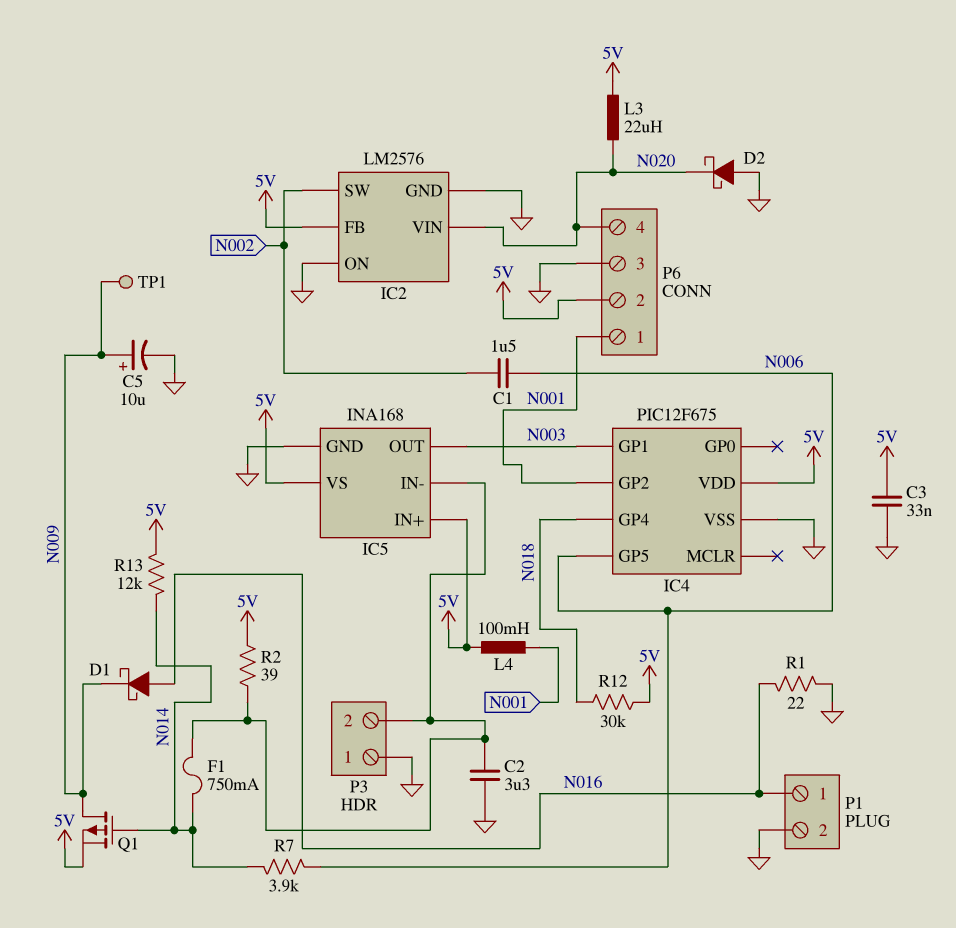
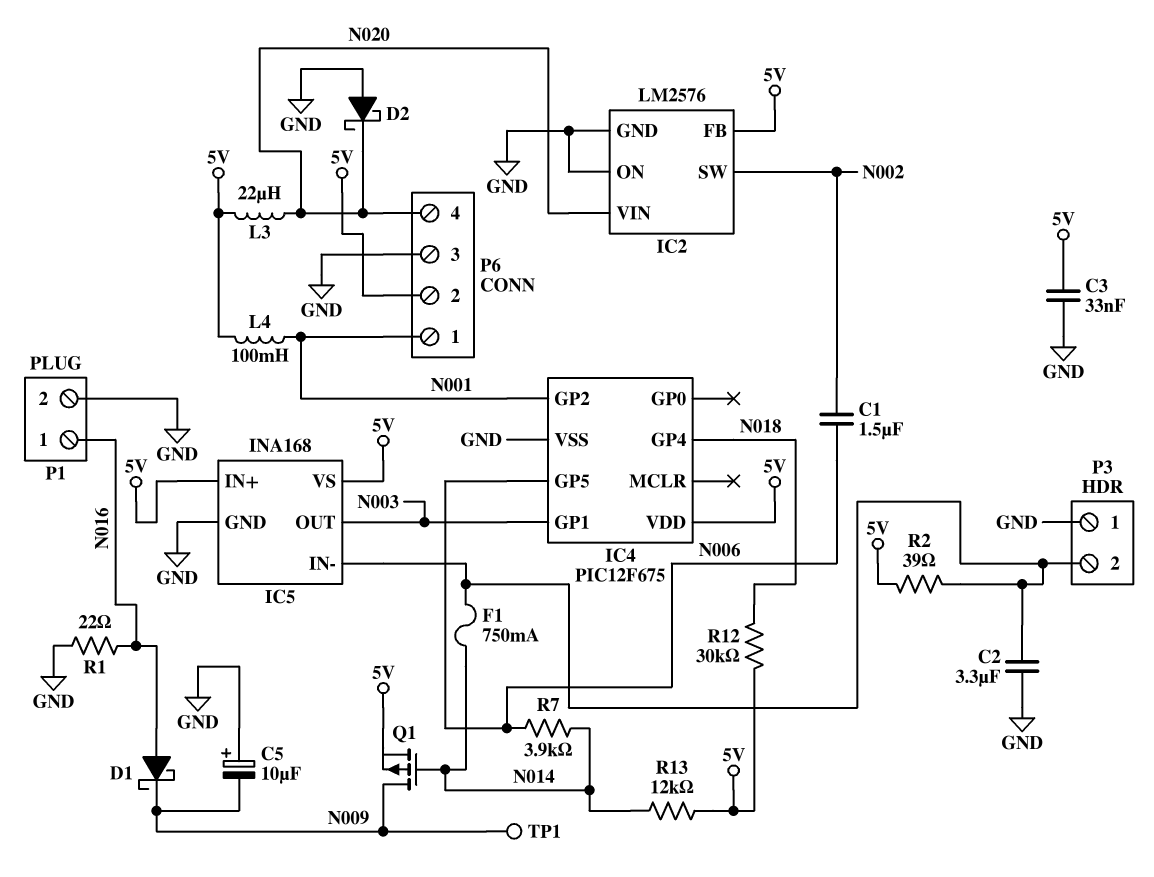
C5: 10uF (plus N009, minus GND) -> 10uF (plus GND, minus N009)

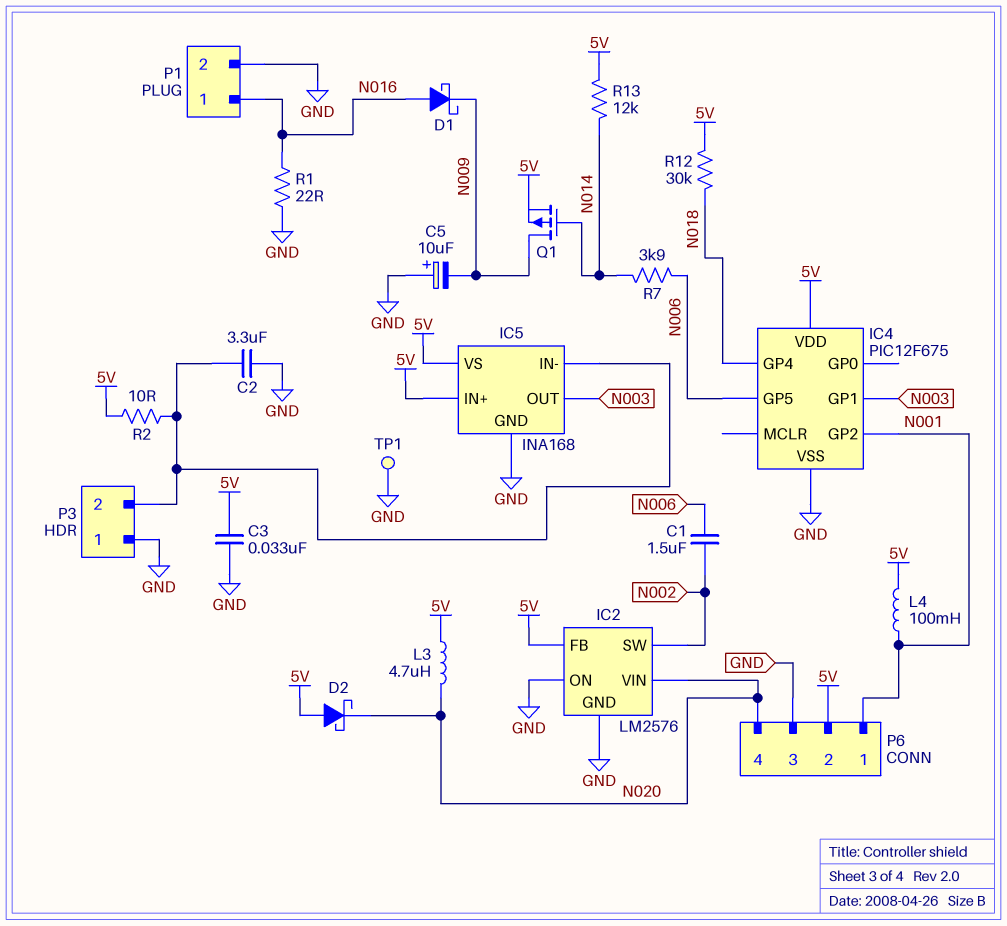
D2: schottky (A GND, K N020) -> schottky (A 5V, K N020)
F1: 750mA (IC5/IN-, N014) -> none
L3: 22uH (5V, N020) -> 4.7uH (5V, N020)
R2: 39 (5V, IC5/IN-) -> 10 (5V, IC5/IN-)
TP1: test point (N009) -> test point (GND)

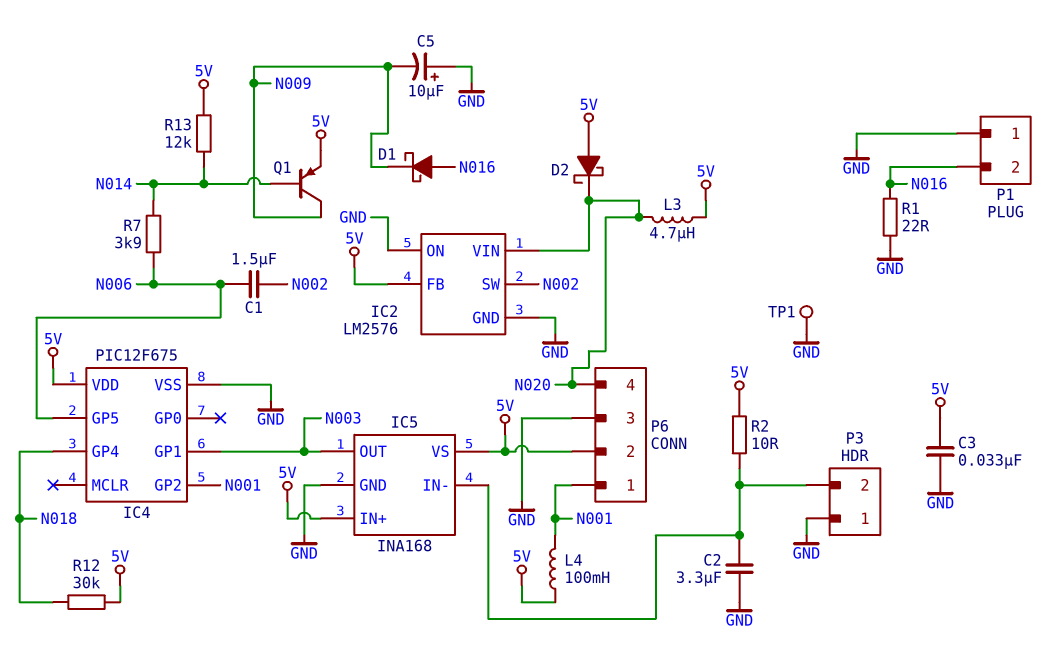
P1 pin 1: N016 -> GND
P1 pin 2: GND -> N016
Q1: PMOS (G N014, D N009, S 5V) -> PNP (B N014, C N009, E 5V)

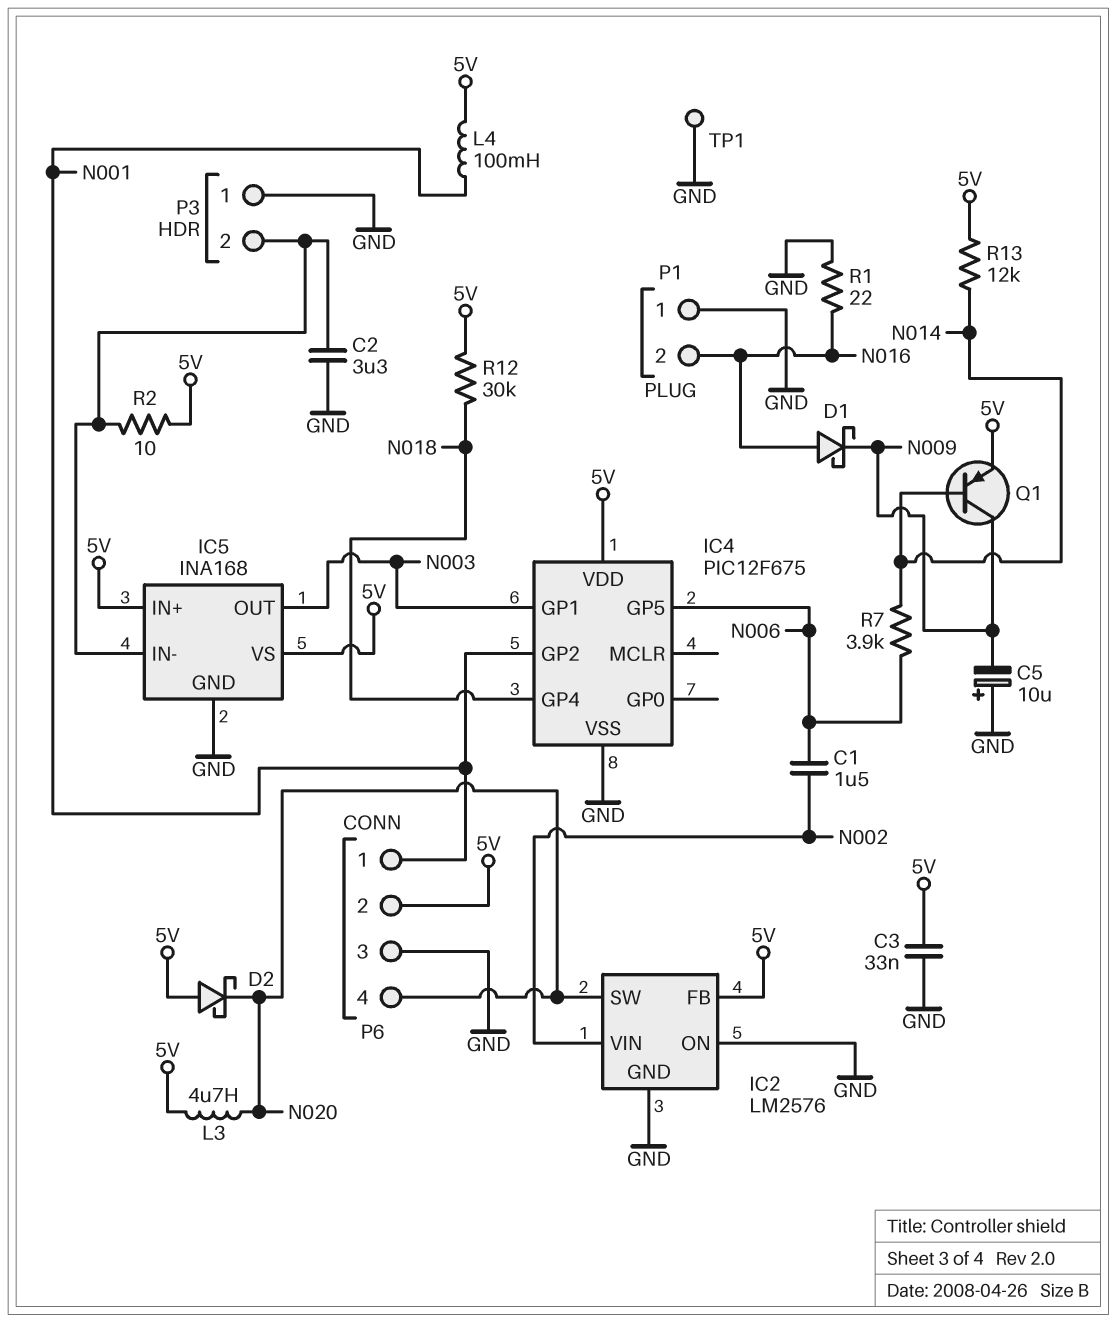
IC2 pin SW: N002 -> N020
IC2 pin VIN: N020 -> N002

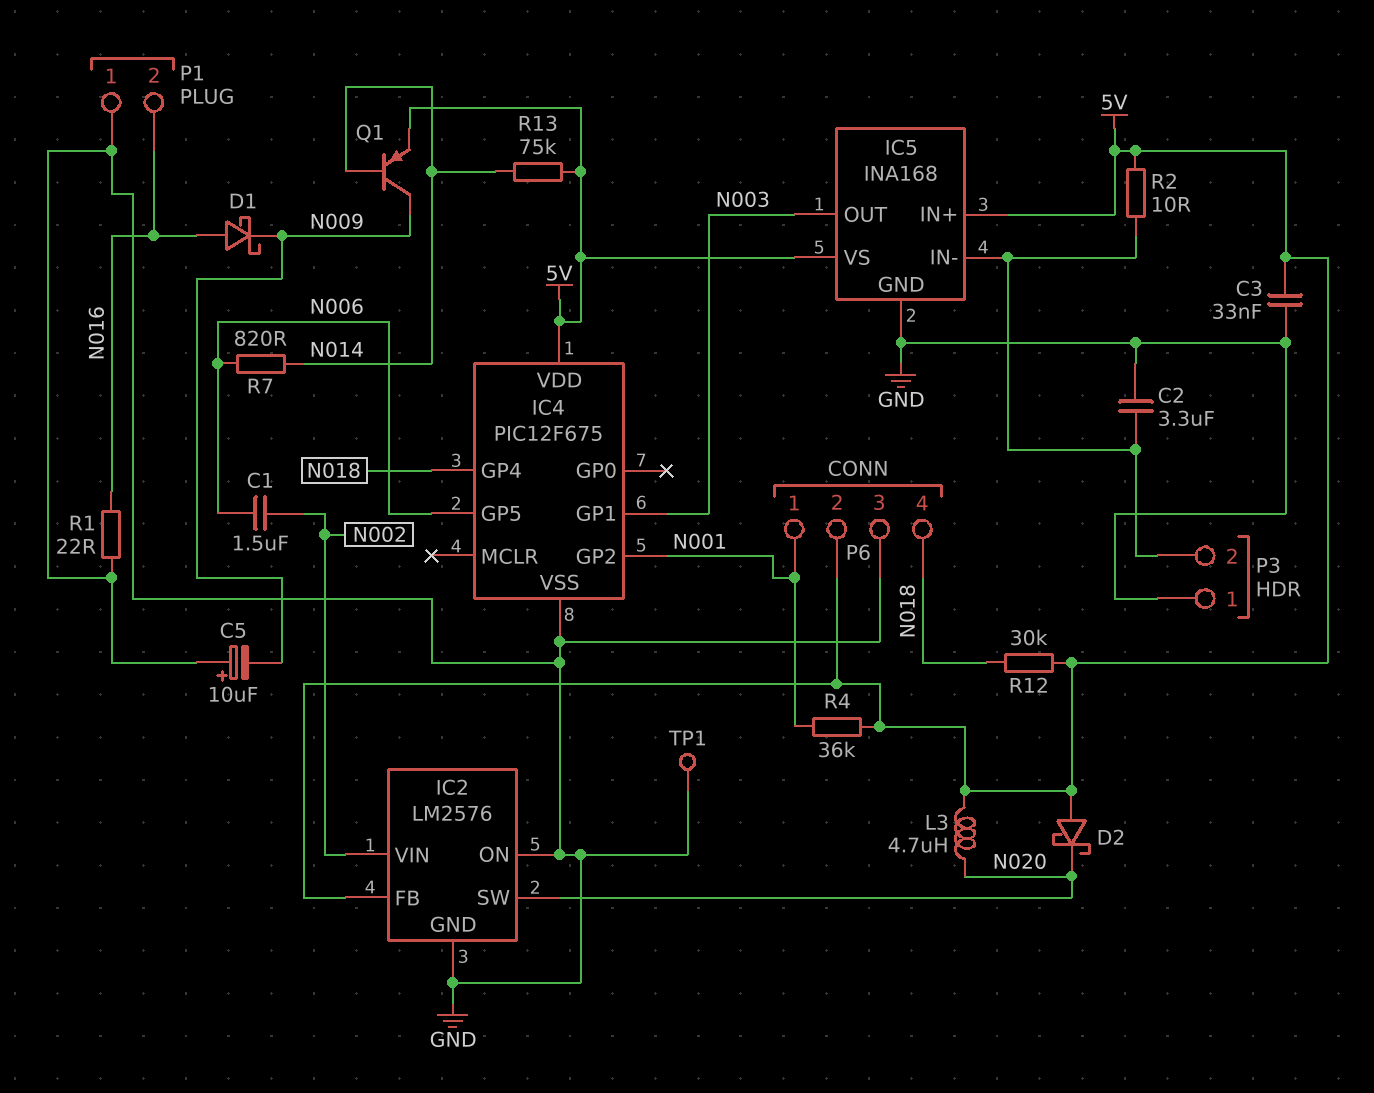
L4: 100mH (5V, N001) -> none
P6 pin 4: N020 -> N018
R4: none -> 36k (5V, N001)
R7: 3.9k (N006, N014) -> 820 (N006, N014)
R13: 12k (5V, N014) -> 75k (5V, N014)

